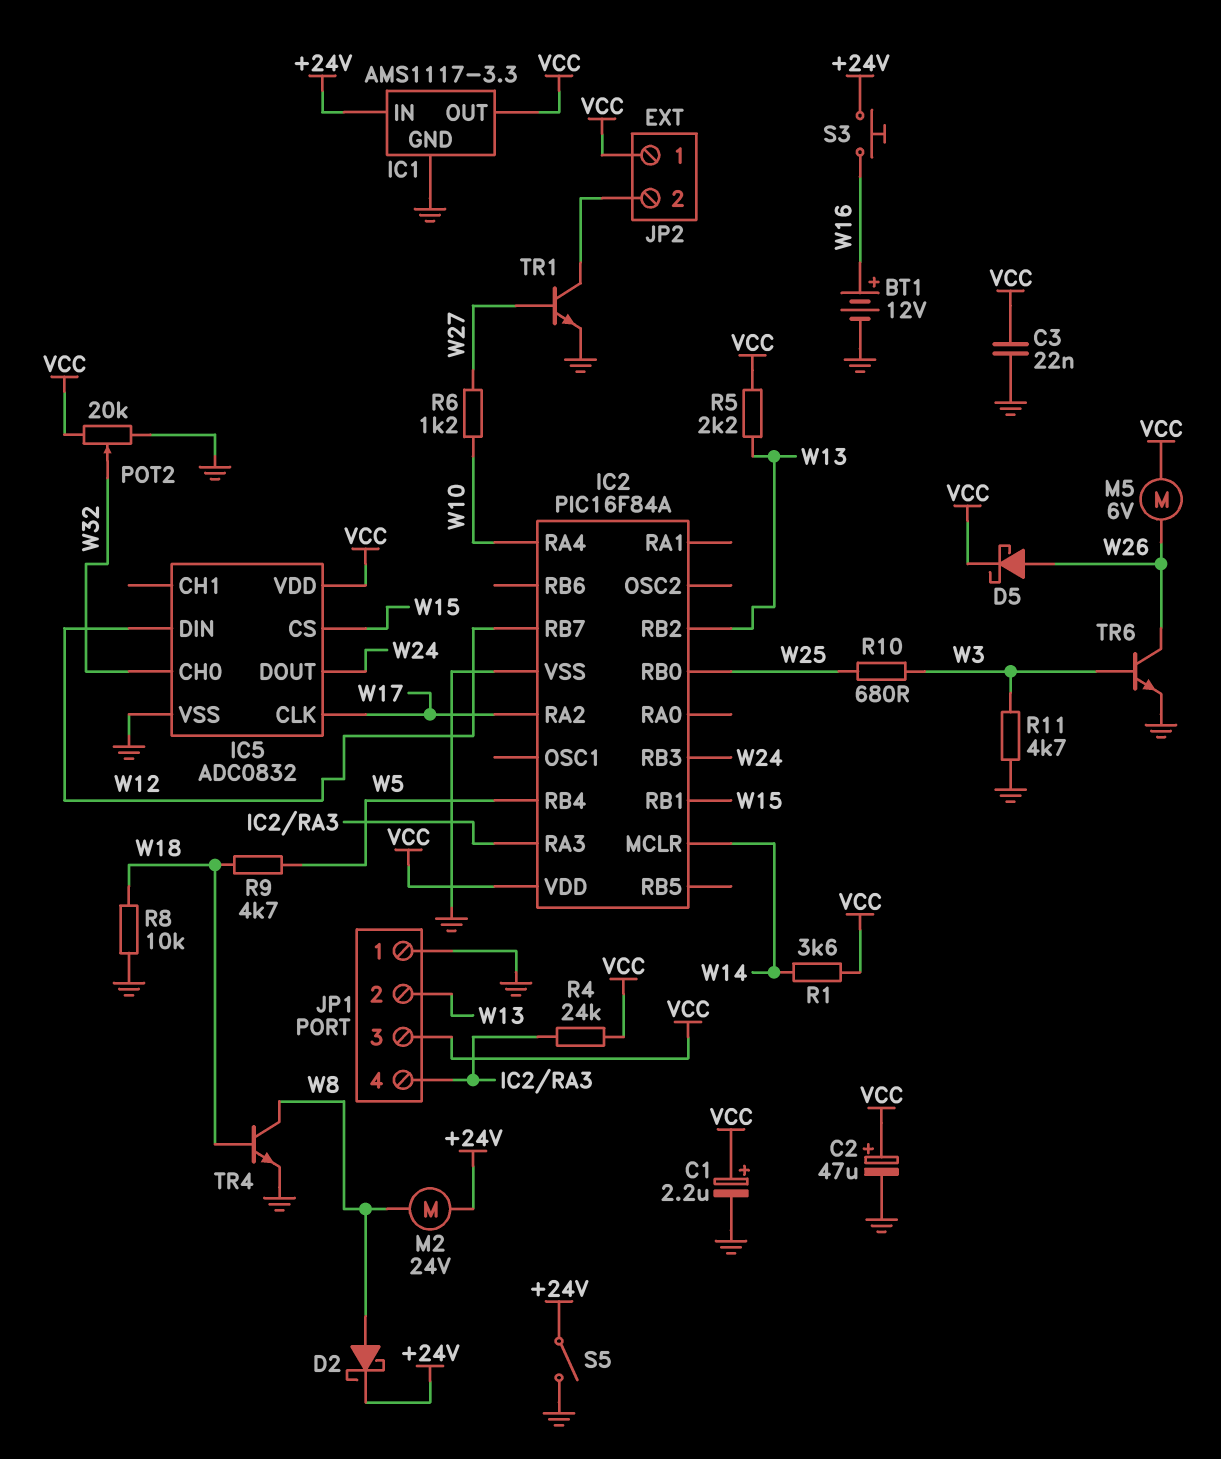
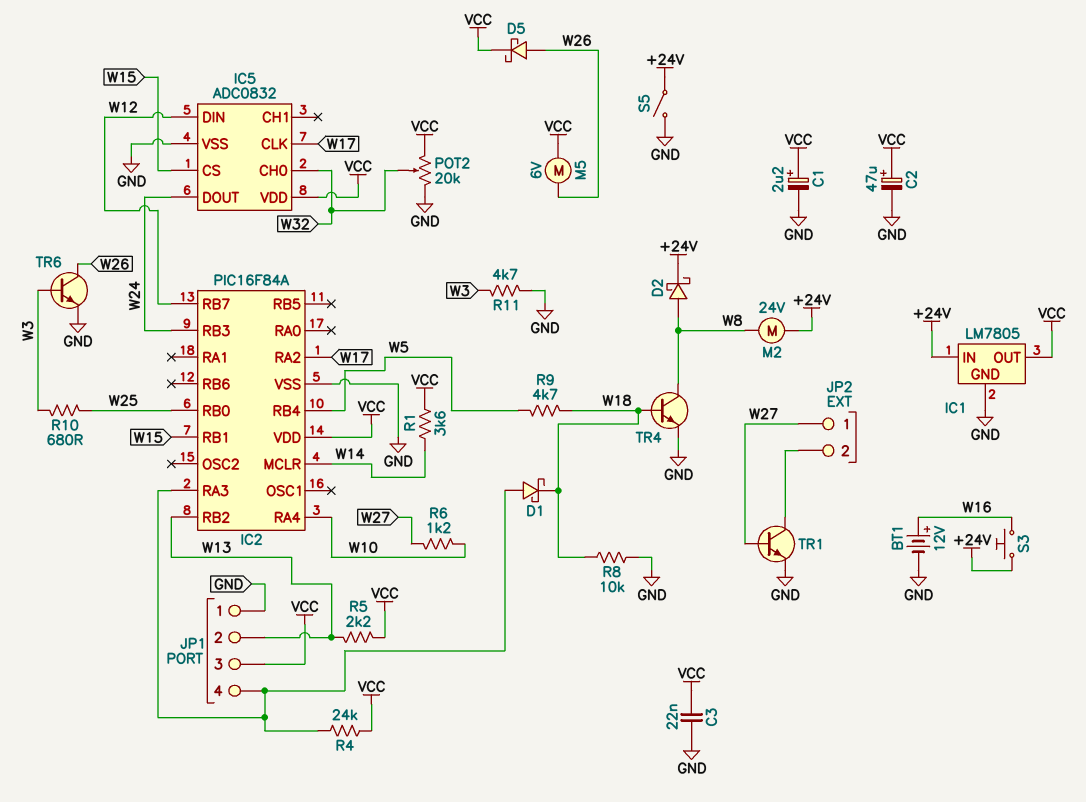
D1: none -> schottky (A IC2/RA3, K W18)
IC1: AMS1117-3.3 -> LM7805
JP2 pin 1: VCC -> W27

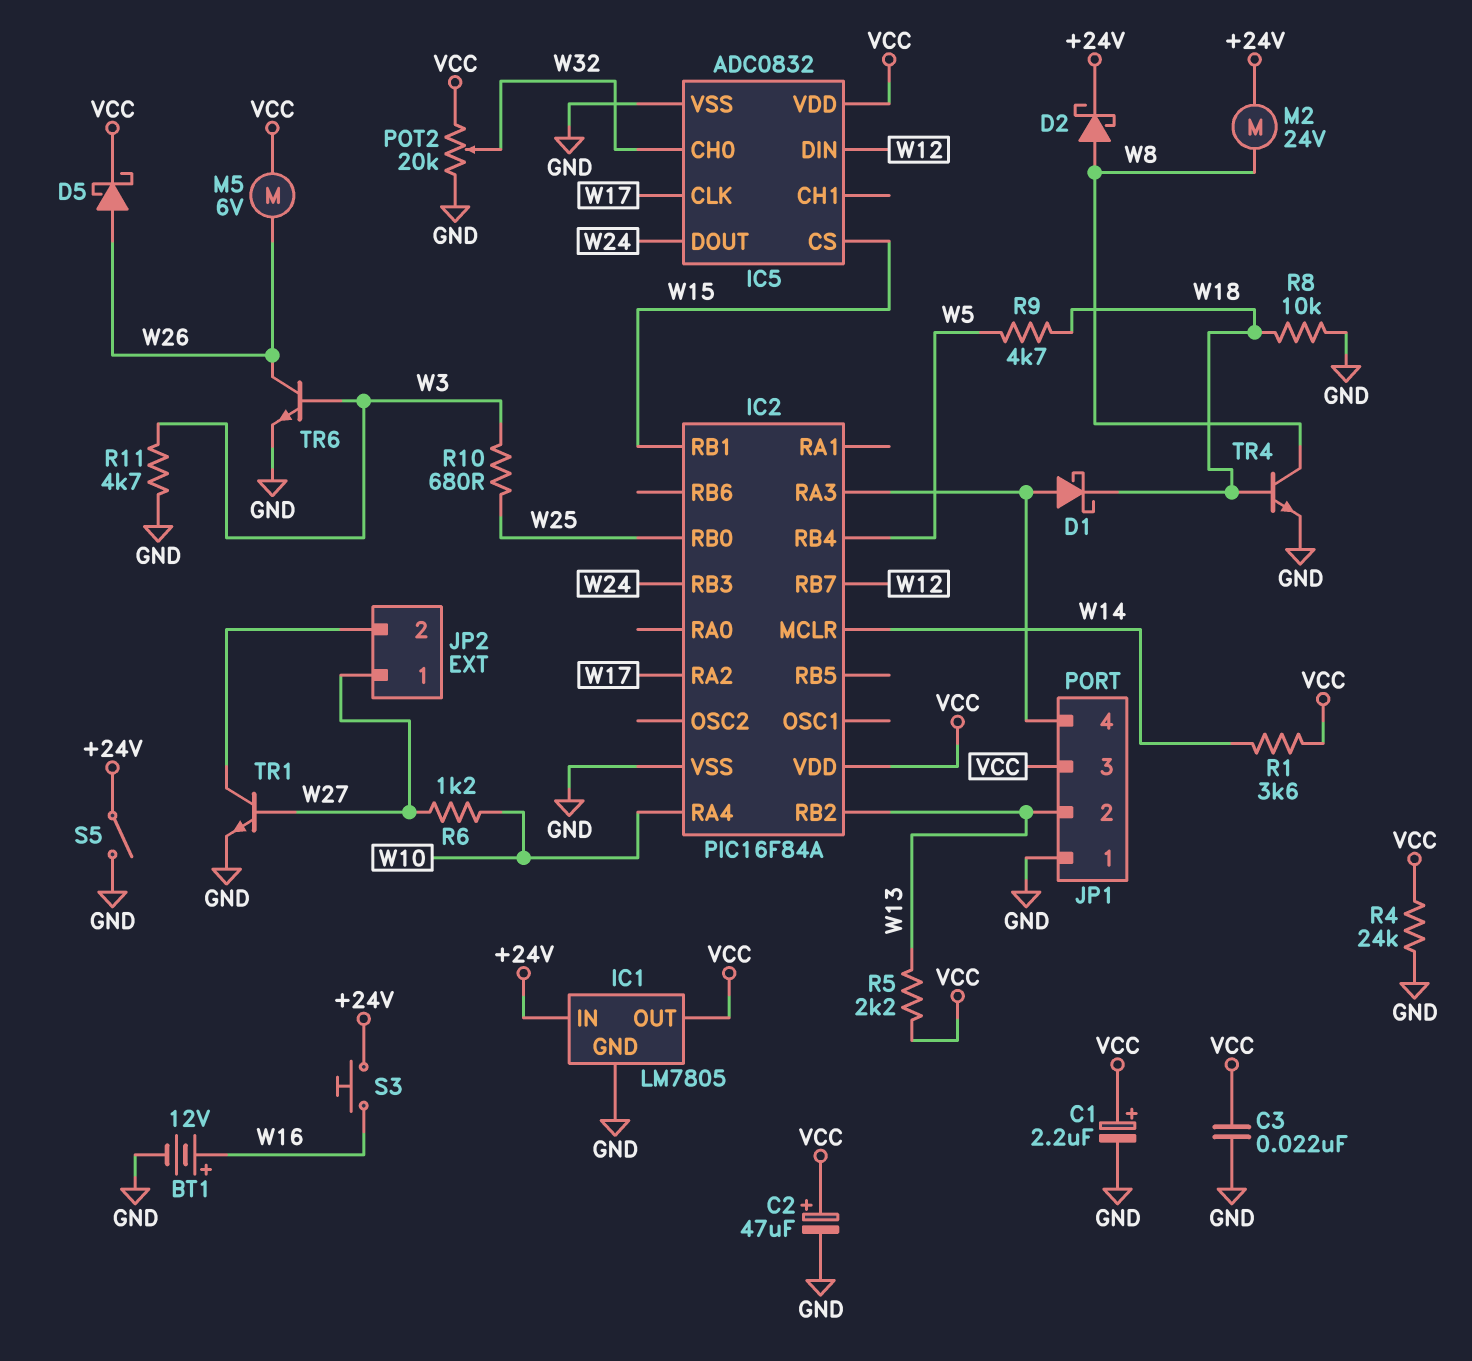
R4: 24k (IC2/RA3, VCC) -> 24k (GND, VCC)

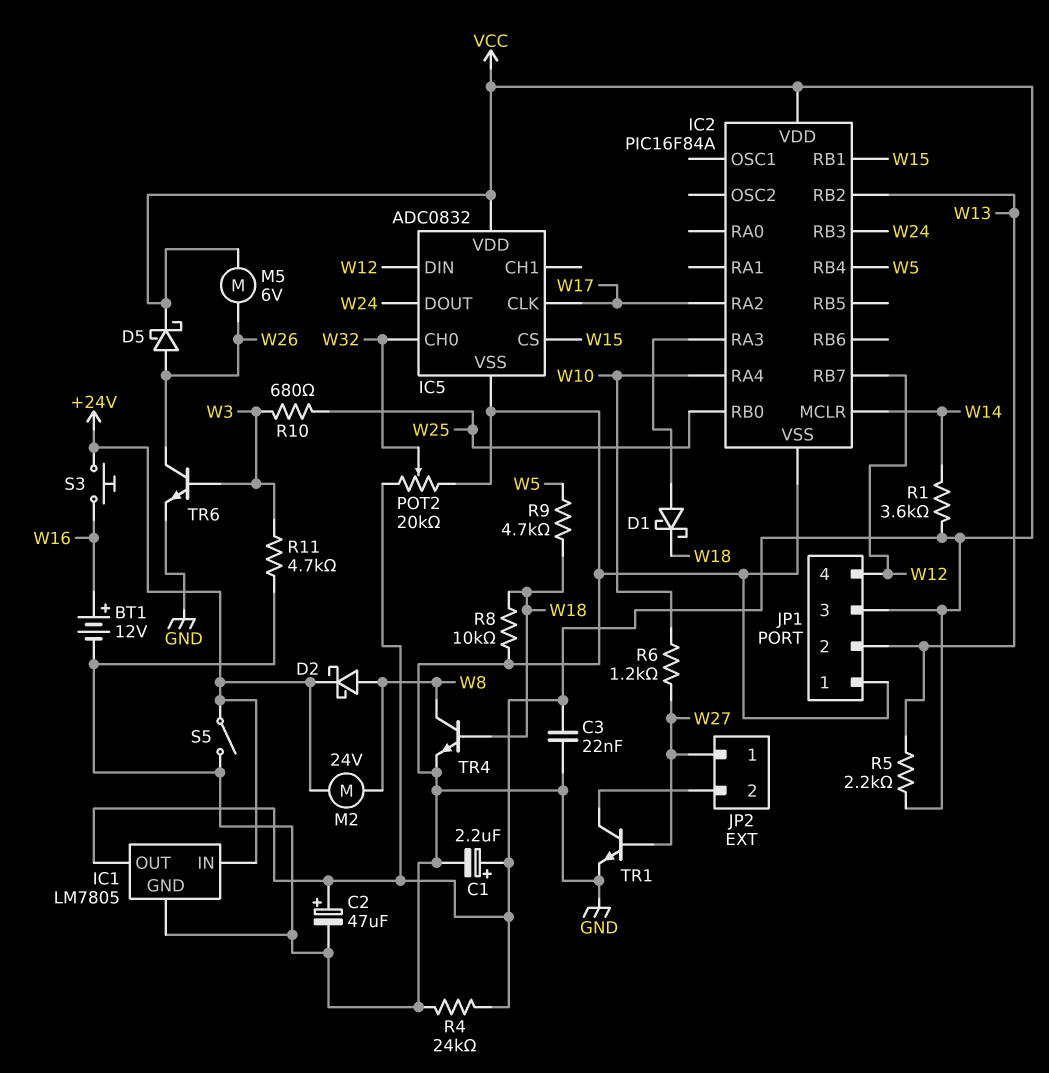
JP1 pin 4: IC2/RA3 -> W12

